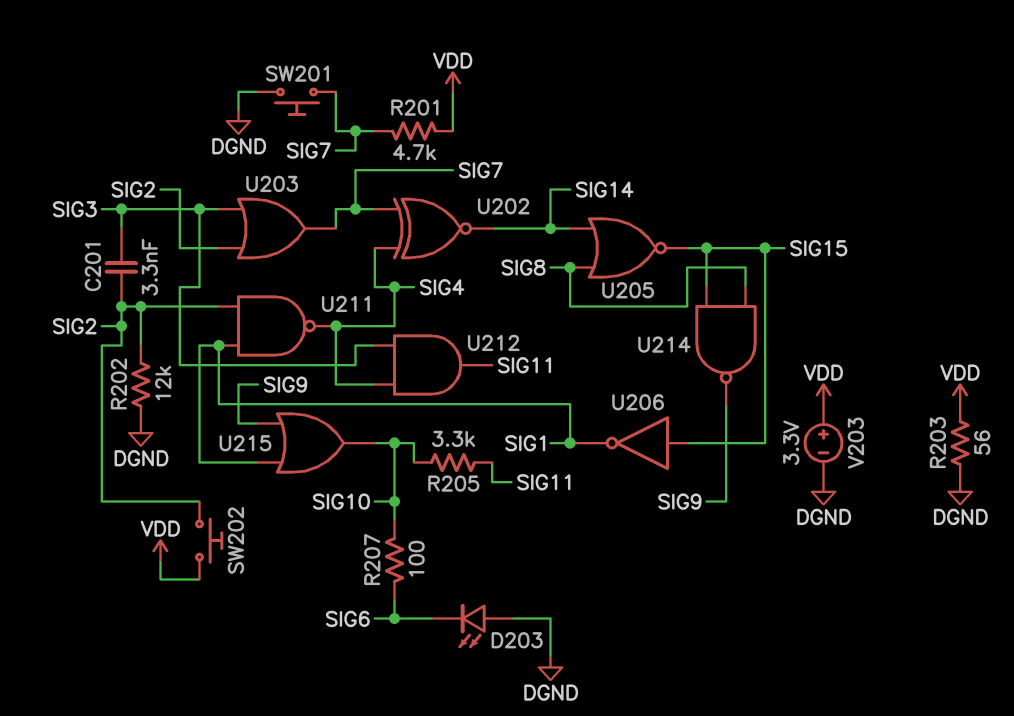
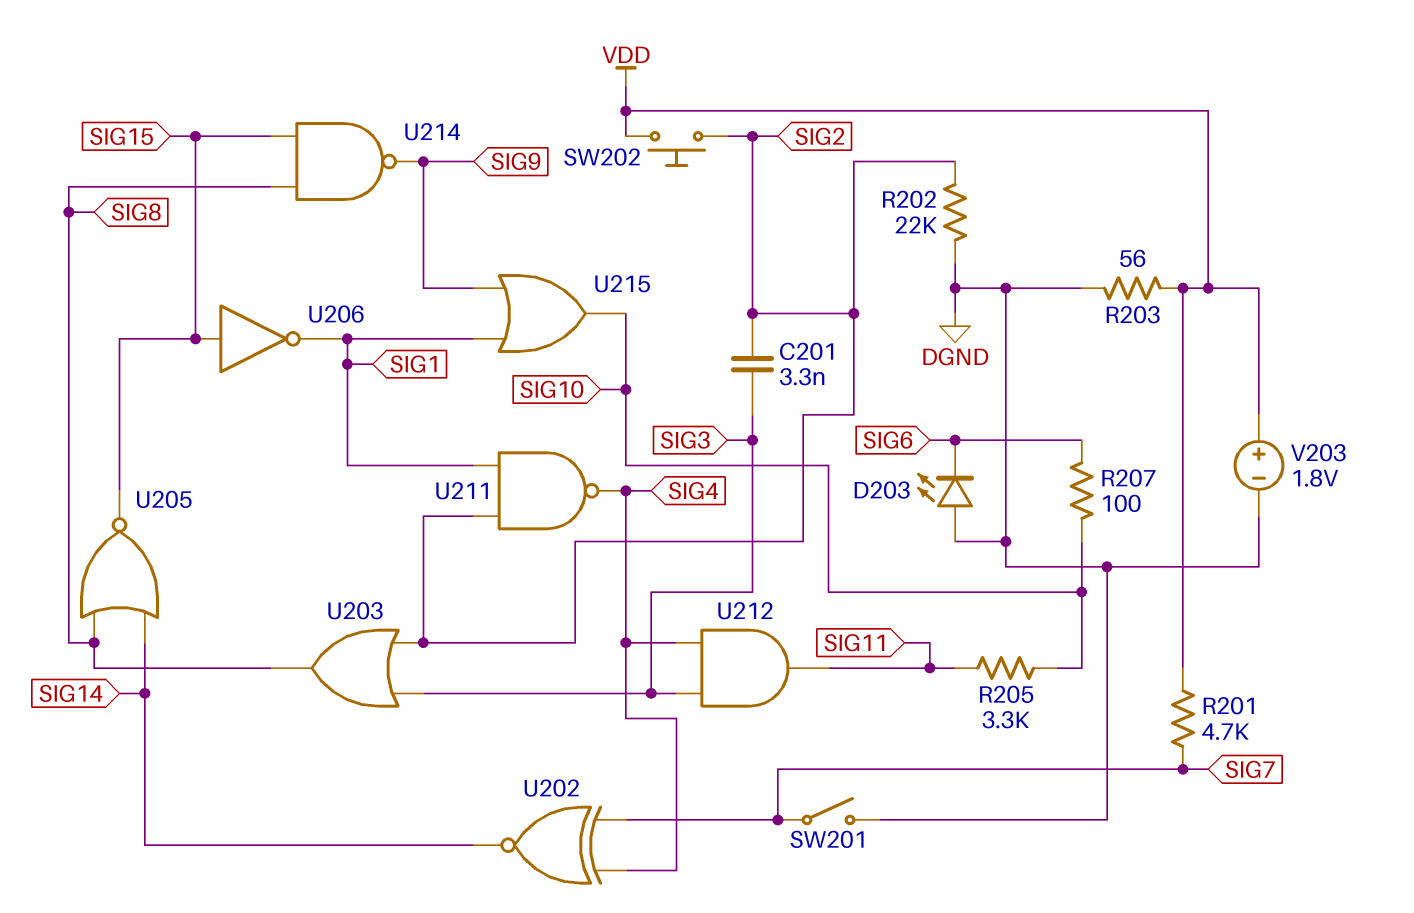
R202: 12k (DGND, SIG2) -> 22k (DGND, SIG2)
SW201: button (DGND, SIG7) -> switch (DGND, SIG7)
U203: OR (in SIG2, in SIG3, out SIG7) -> OR (in SIG2, in SIG3, out SIG8)
V203: 3.3V (plus VDD, minus DGND) -> 1.8V (plus VDD, minus DGND)

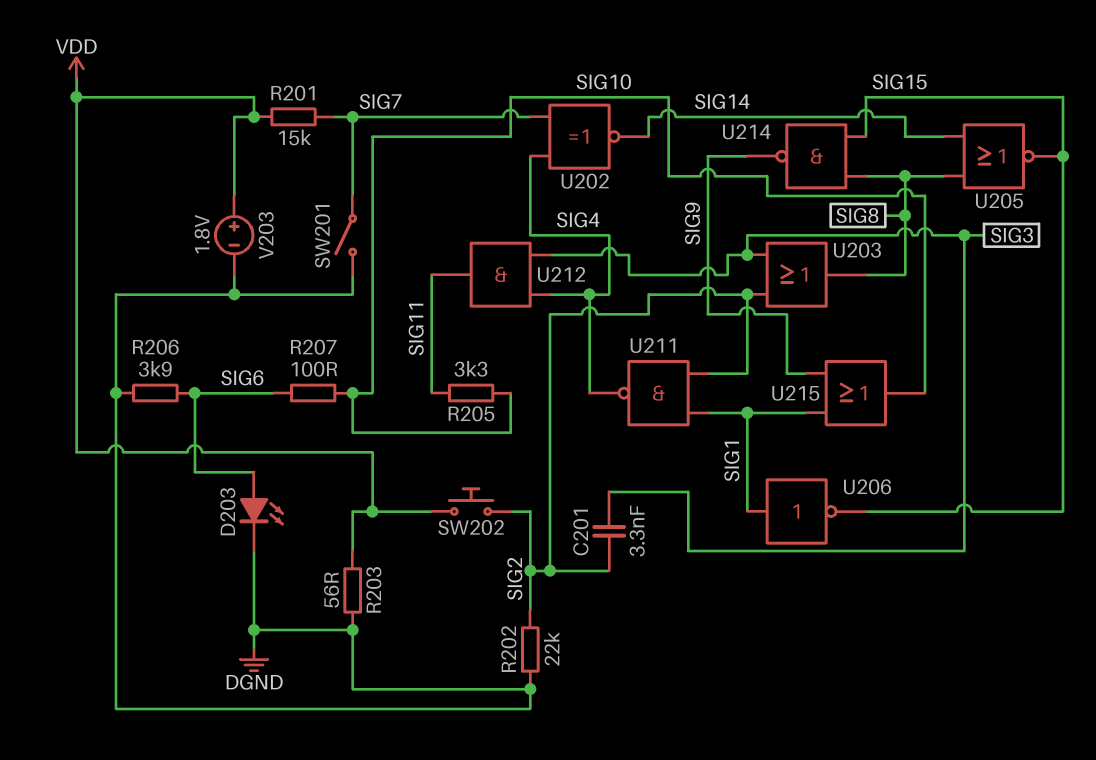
D203: LED (A DGND, K SIG6) -> LED (A SIG6, K DGND)
R201: 4.7k (SIG7, VDD) -> 15k (SIG7, VDD)
R206: none -> 3.9k (DGND, SIG6)
U206: NOT (in SIG15, out SIG1) -> NOT (in SIG1, out SIG15)

